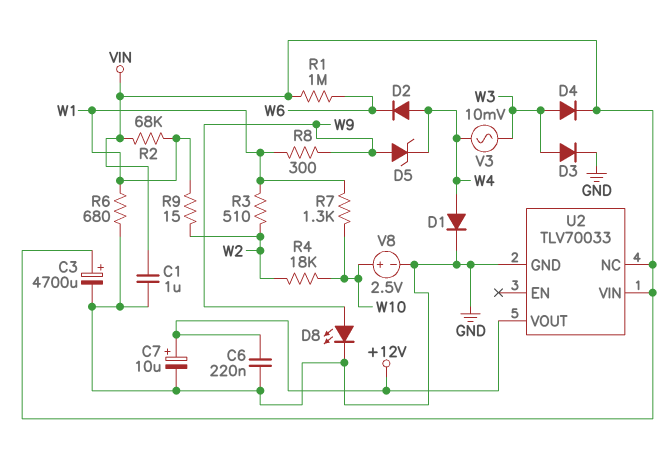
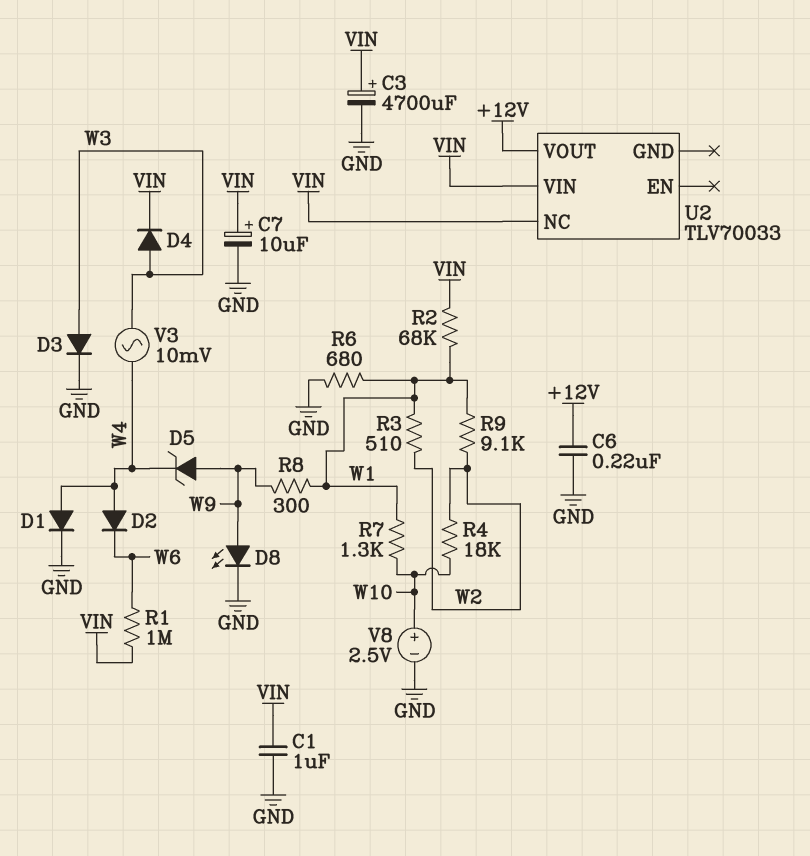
C7: 10uF (plus +12V, minus GND) -> 10uF (plus VIN, minus GND)
R9: 15 (W1, W2) -> 9.1k (W1, W2)
U2 pin GND: GND -> none

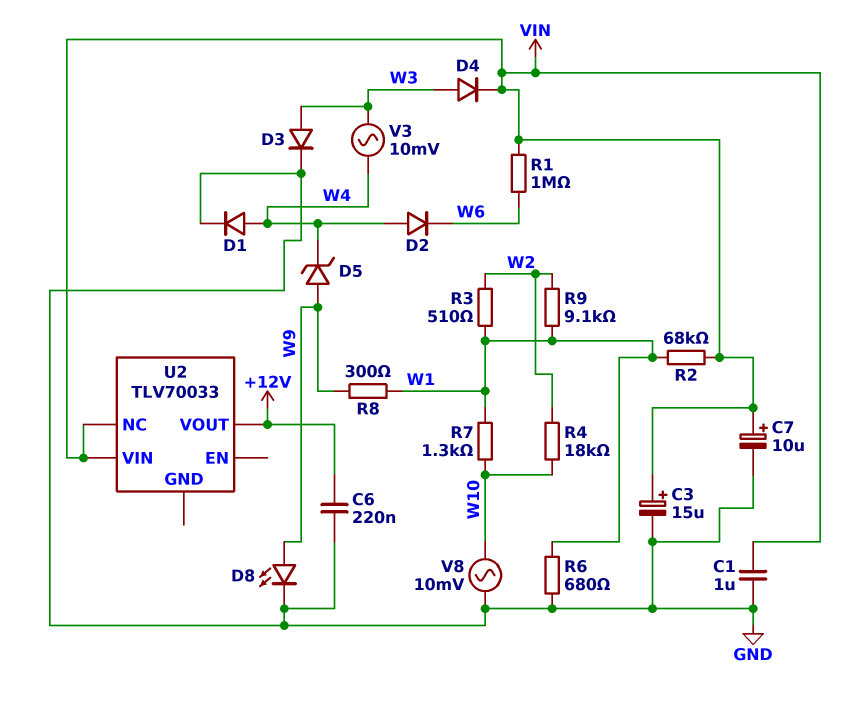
C3: 4700uF (plus VIN, minus GND) -> 15uF (plus VIN, minus GND)
V8: 2.5V (plus W10, minus GND) -> AC 10mV (GND, W10)

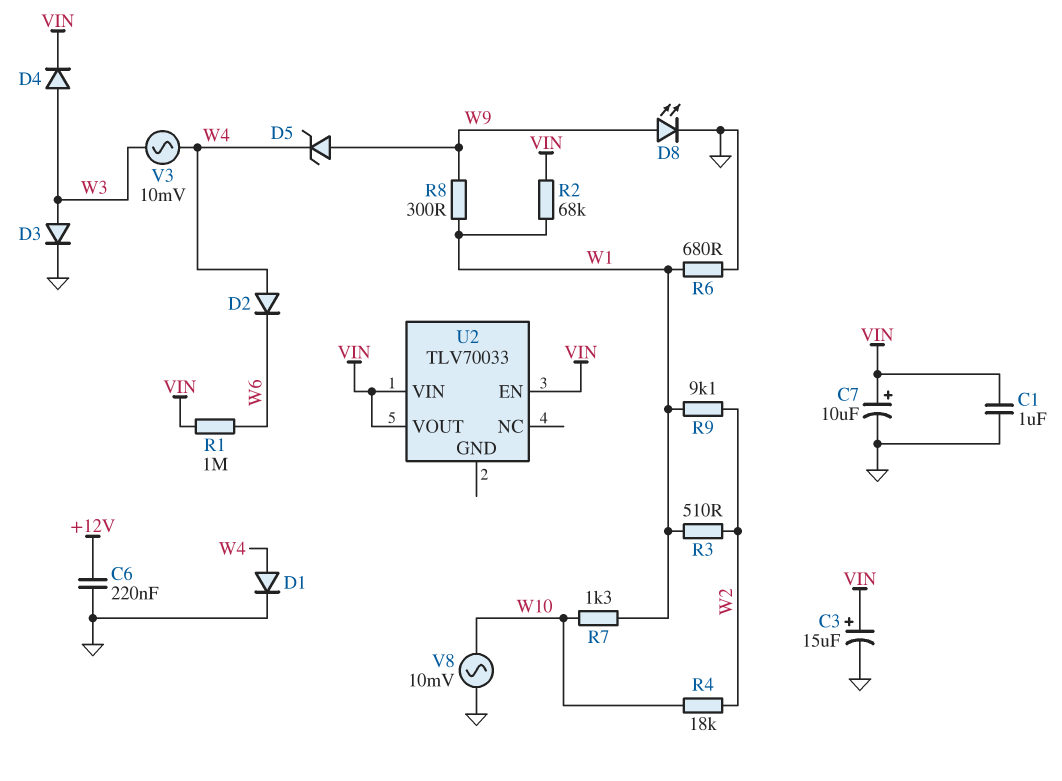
U2 pin EN: none -> VIN
U2 pin NC: VIN -> none
U2 pin VOUT: +12V -> VIN

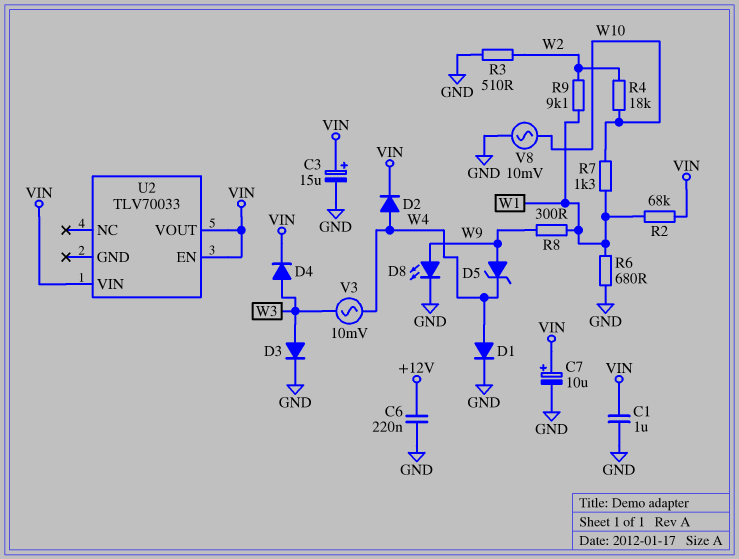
D2: diode (A W4, K W6) -> diode (A W4, K VIN)
R1: 1M (VIN, W6) -> none
R3: 510 (W1, W2) -> 510 (GND, W2)

